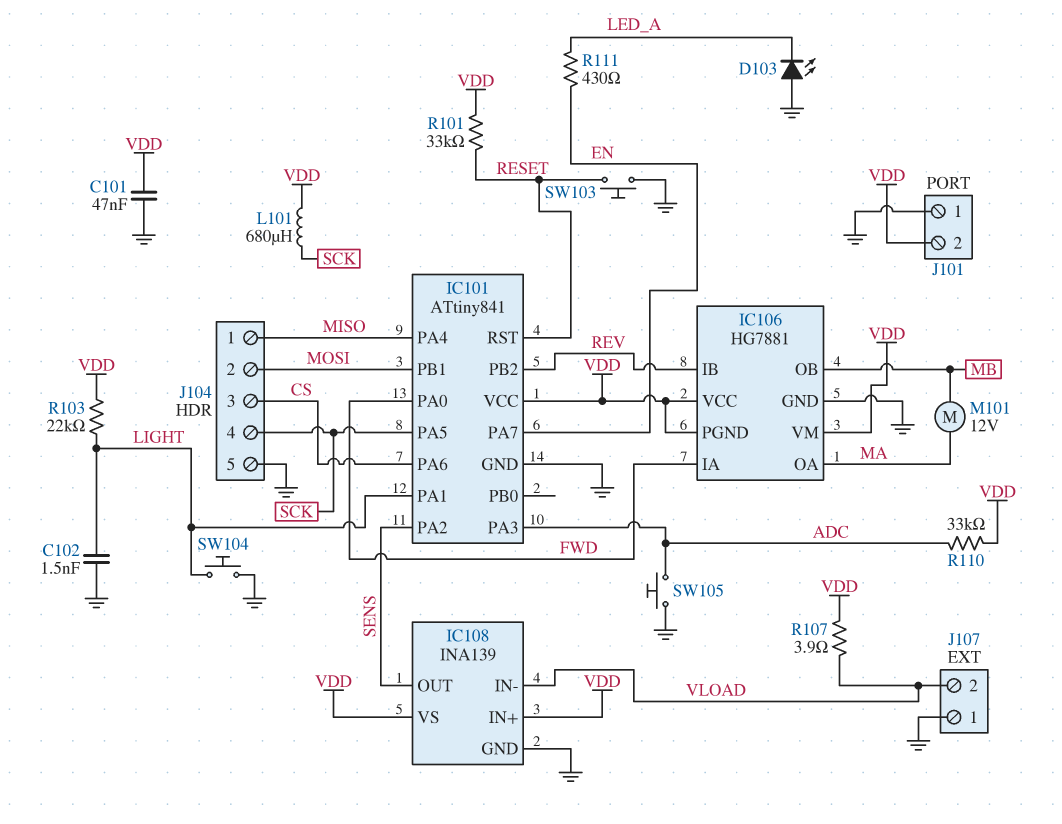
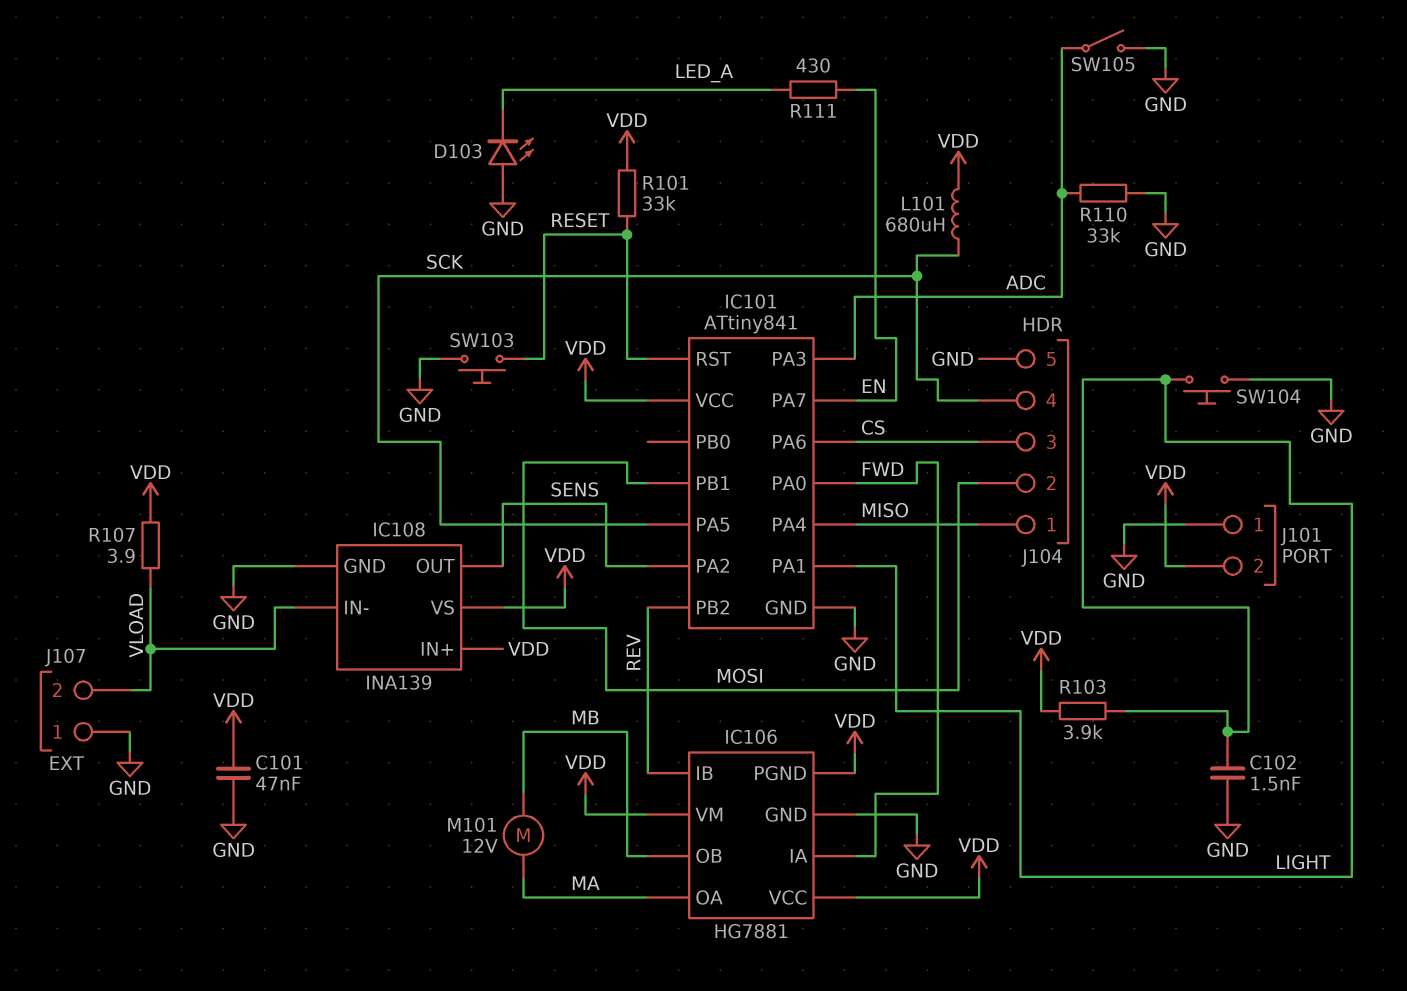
R103: 22k (LIGHT, VDD) -> 3.9k (LIGHT, VDD)
R110: 33k (ADC, VDD) -> 33k (ADC, GND)
SW105: button (ADC, GND) -> switch (ADC, GND)

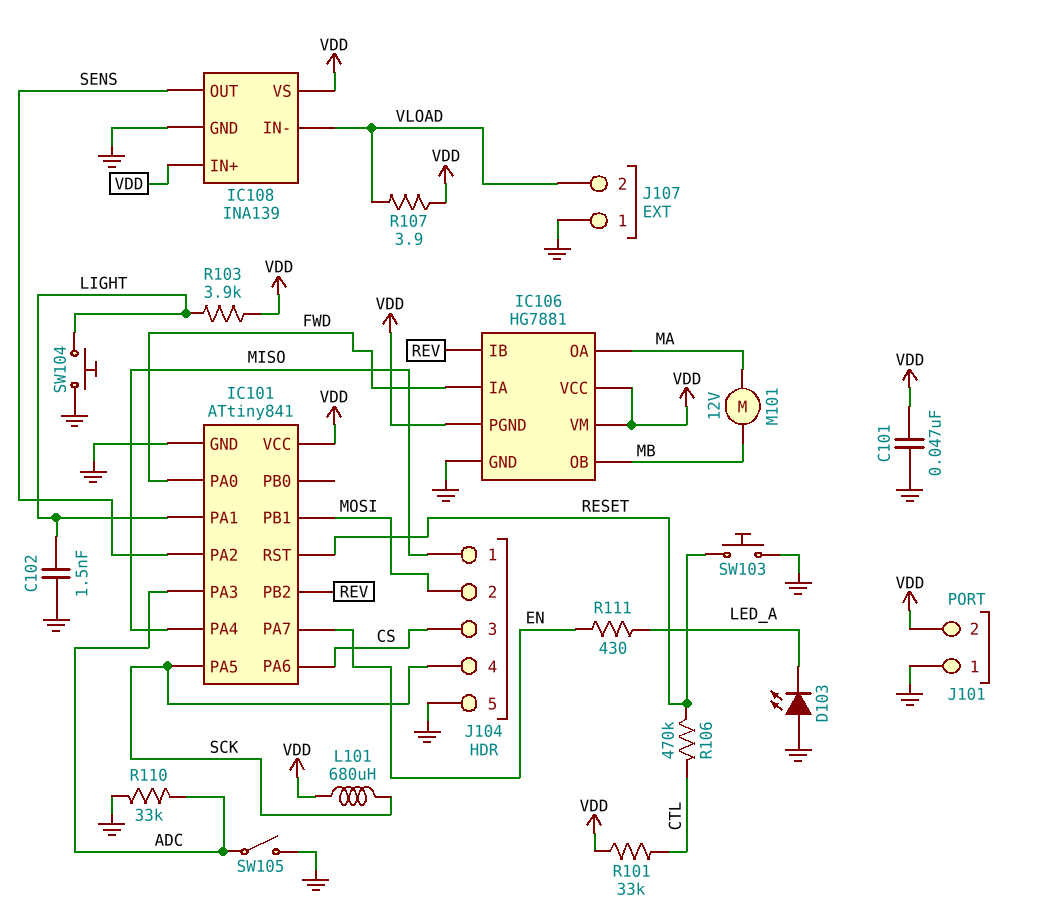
R101: 33k (RESET, VDD) -> 33k (CTL, VDD)
R106: none -> 470k (CTL, RESET)

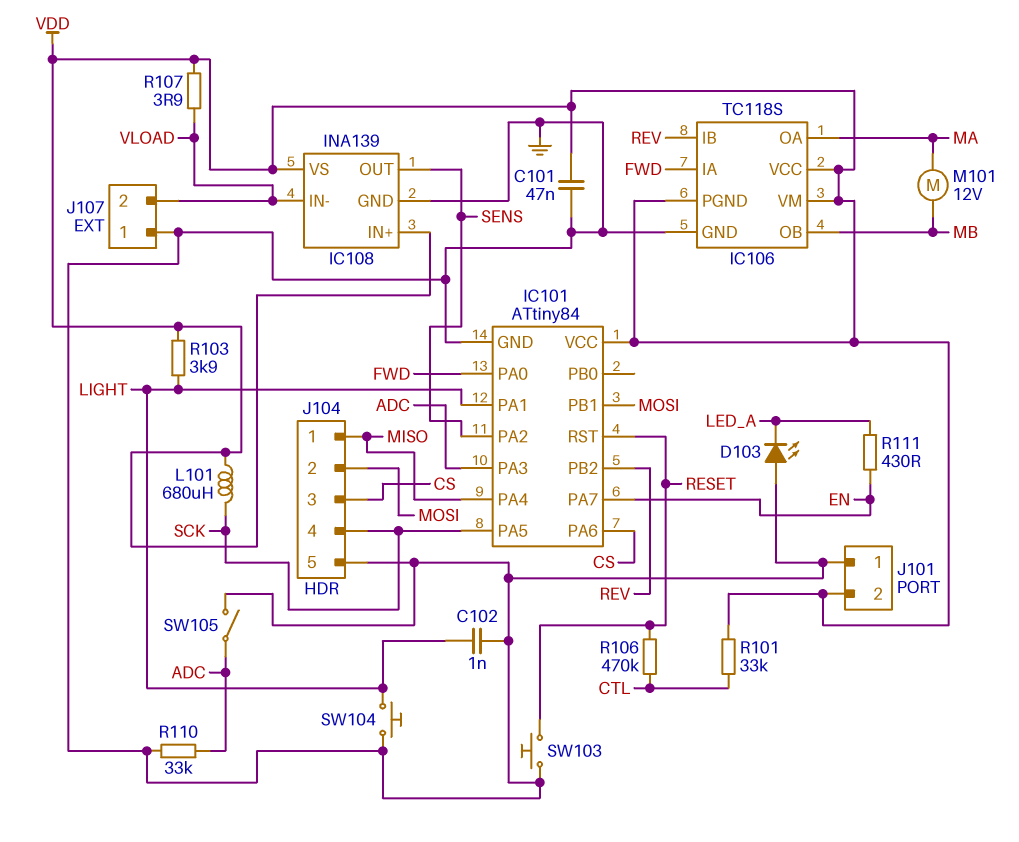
C102: 1.5nF (GND, LIGHT) -> 1nF (GND, LIGHT)
IC101: ATtiny841 -> ATtiny84
IC106: HG7881 -> TC118S

